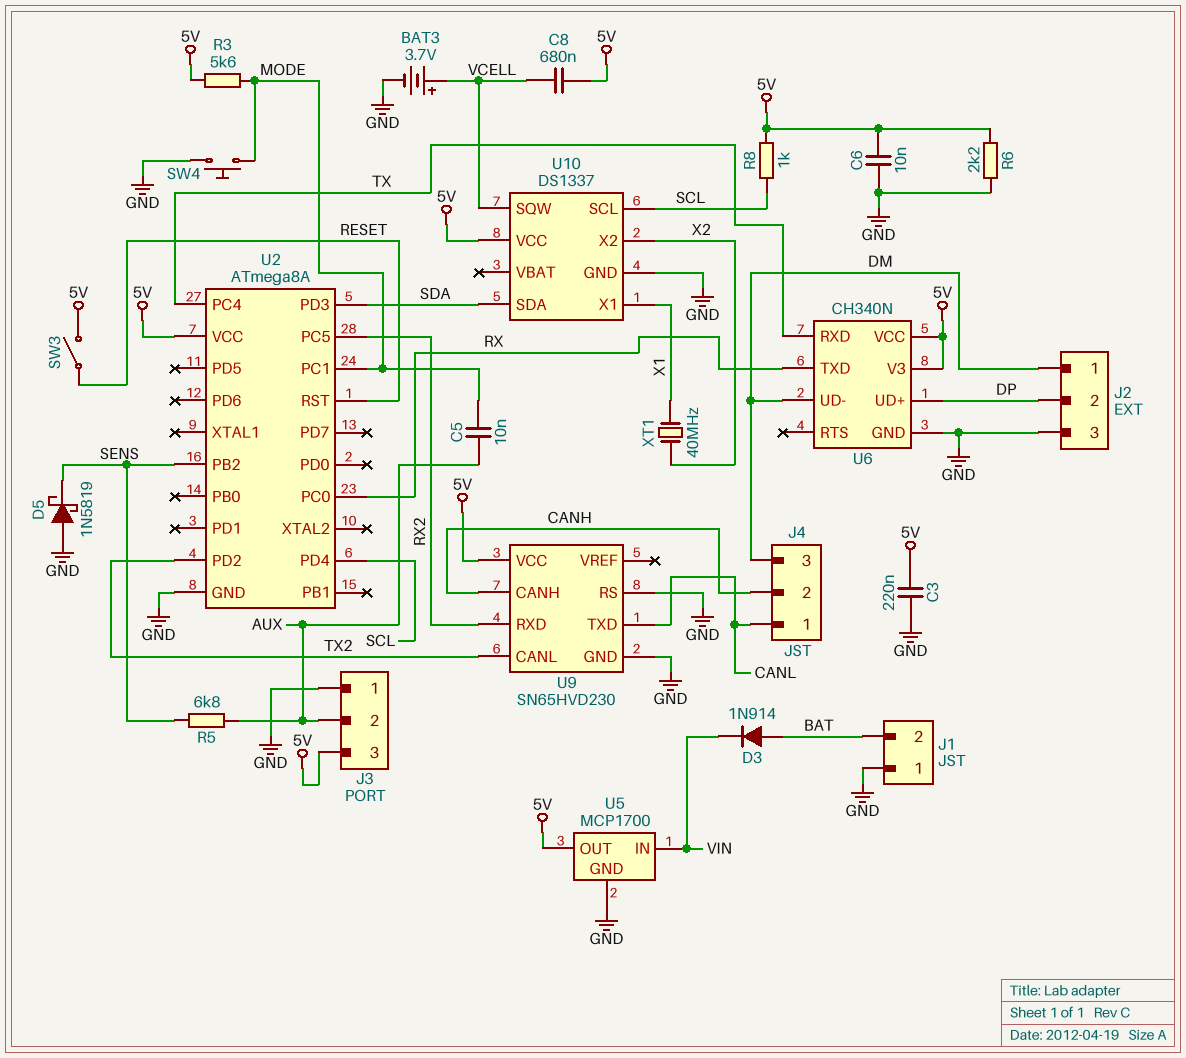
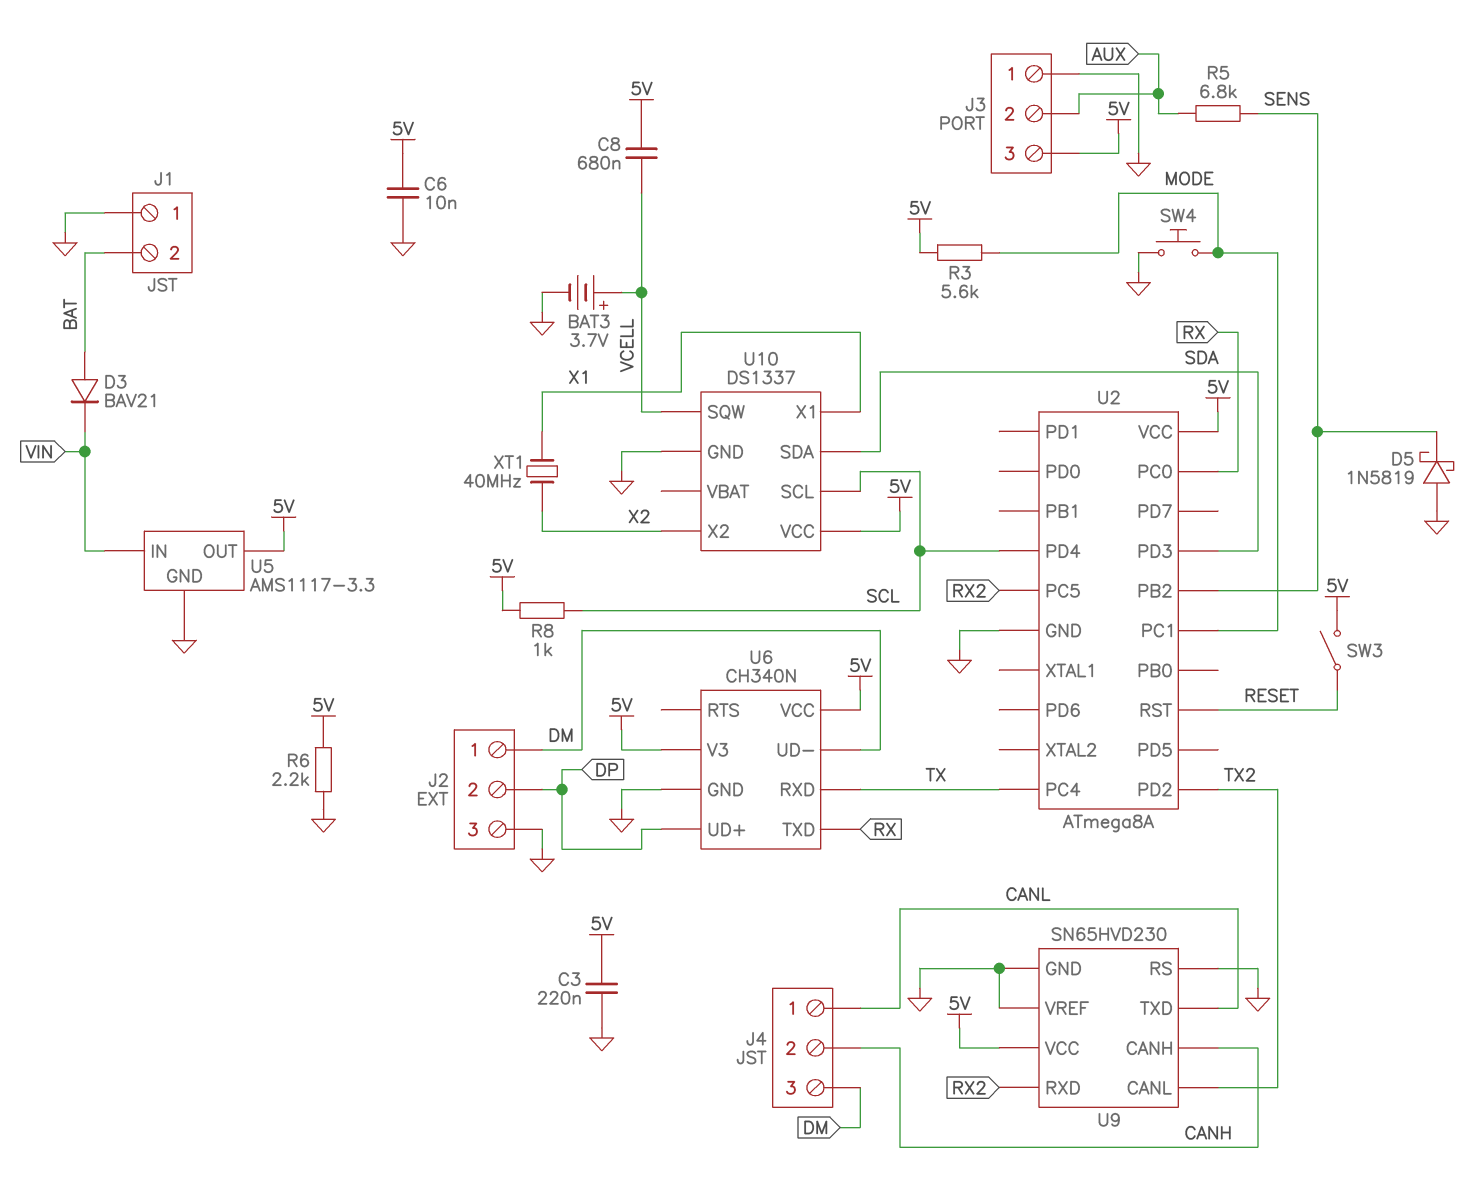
C5: 10nF (AUX, MODE) -> none
D3: diode 1N914 (A BAT, K VIN) -> diode BAV21 (A BAT, K VIN)
U5: MCP1700 -> AMS1117-3.3
U9 pin VREF: none -> GND

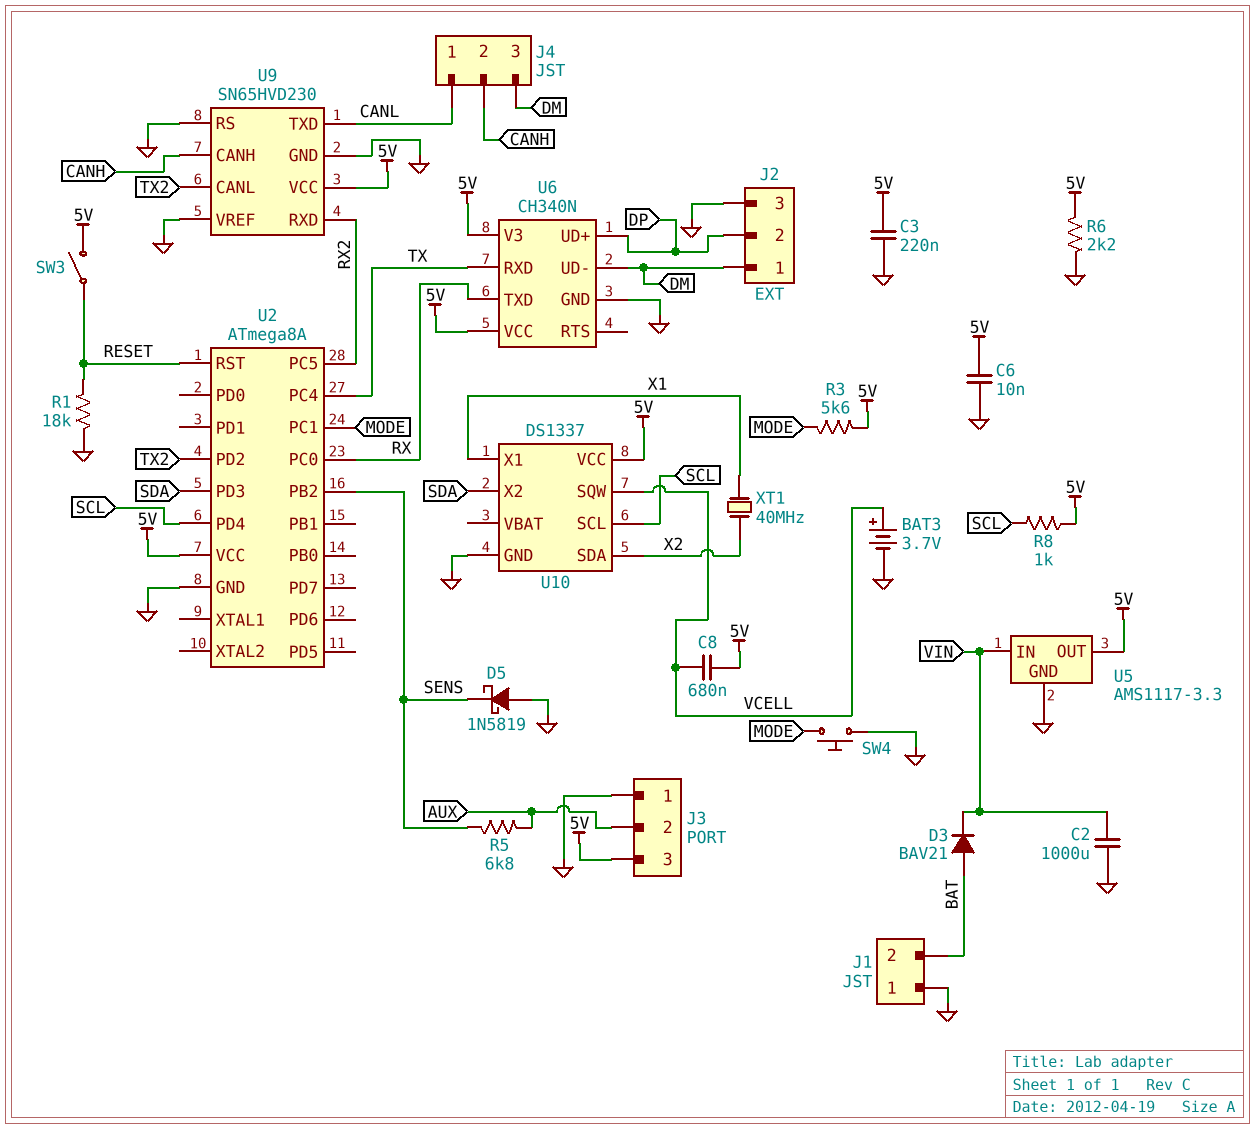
C2: none -> 1000uF (GND, VIN)
R1: none -> 18k (GND, RESET)
U10 pin SDA: SDA -> X2
U10 pin X2: X2 -> SDA

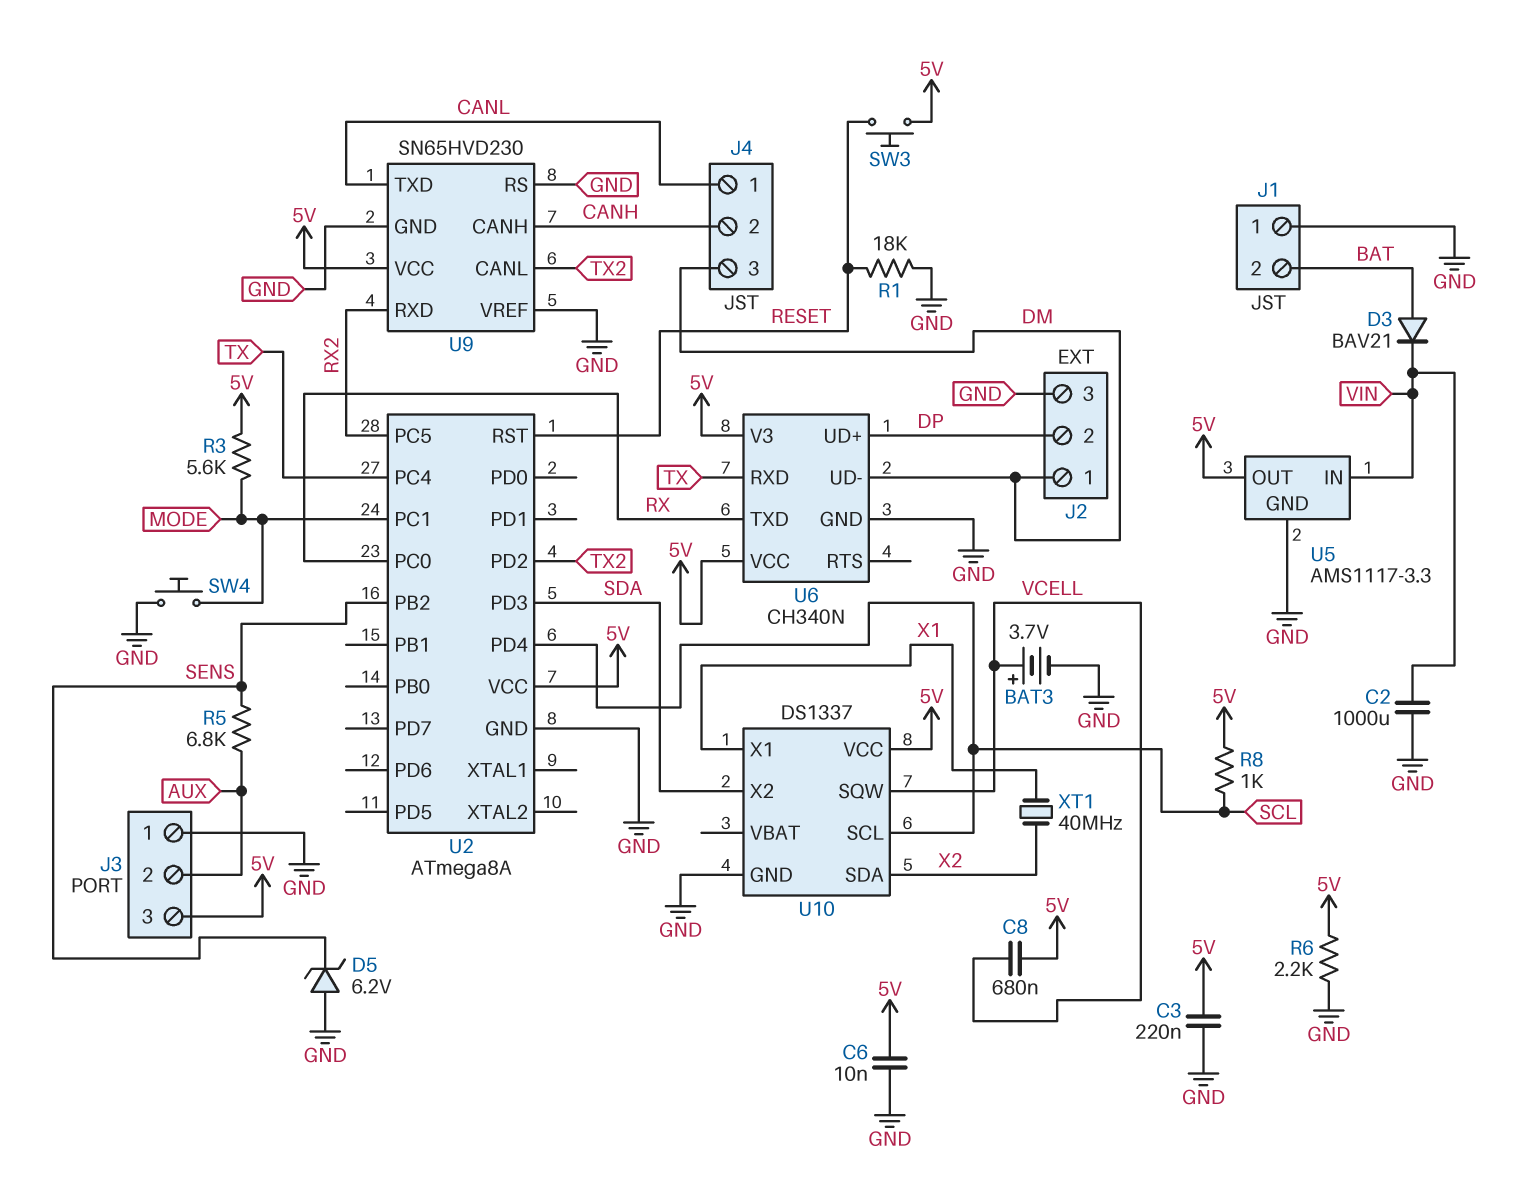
D5: schottky 1N5819 (A GND, K SENS) -> zener 6.2V (A GND, K SENS)
SW3: switch (5V, RESET) -> button (5V, RESET)

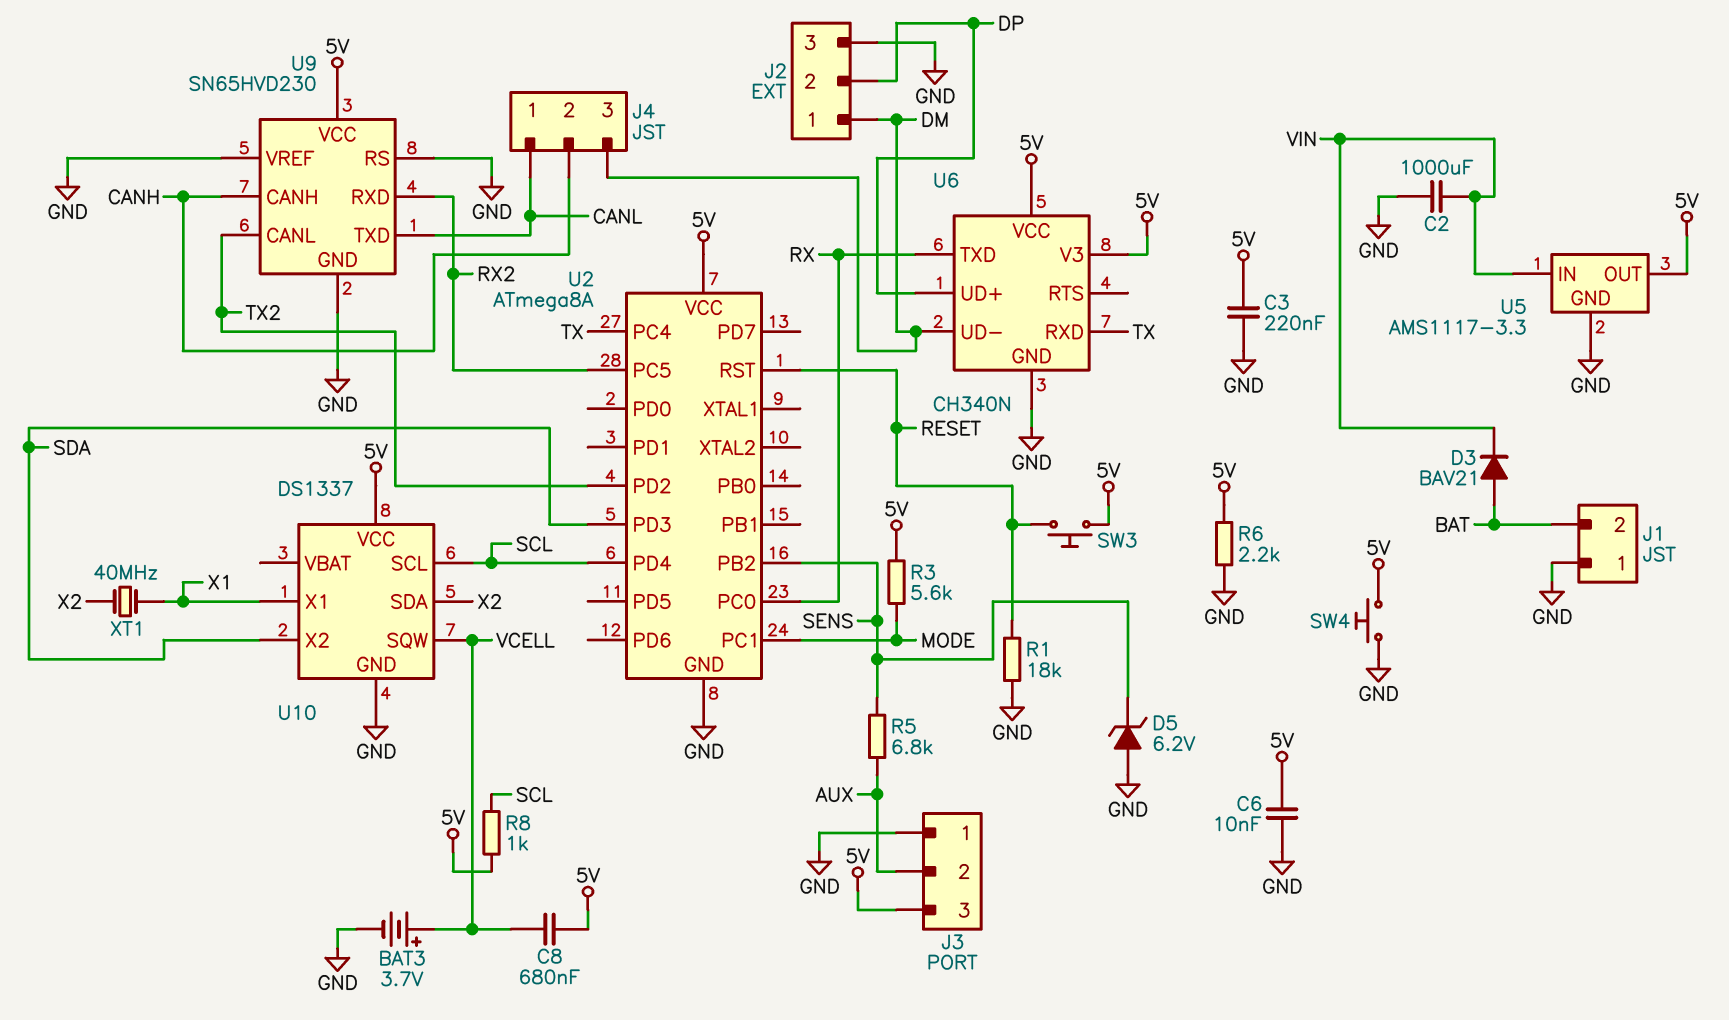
SW4: button (GND, MODE) -> button (5V, GND)

